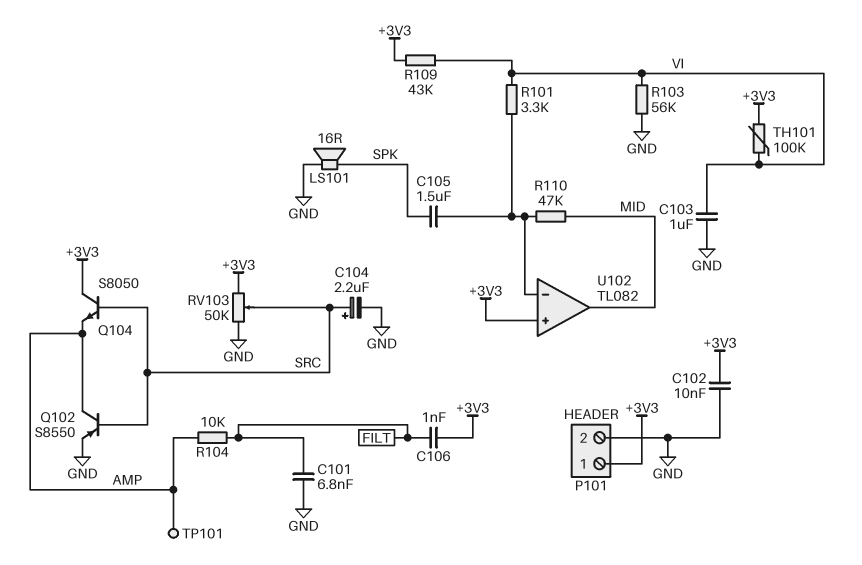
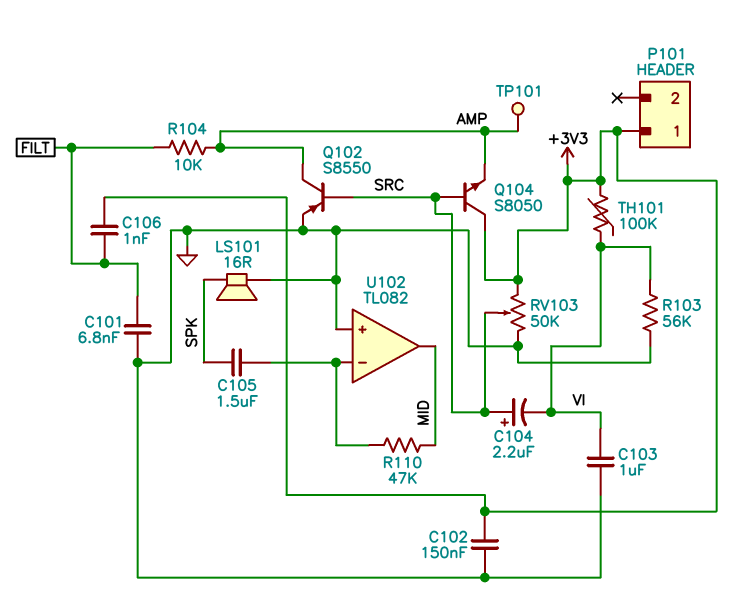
C102: 10nF (+3V3, GND) -> 150nF (+3V3, GND)
C104: 2.2uF (plus SRC, minus GND) -> 2.2uF (plus SRC, minus VI)
P101 pin 2: GND -> none
R101: 3.3k (U102/in-, VI) -> none
R109: 43k (+3V3, VI) -> none
U102 pin in+: +3V3 -> GND

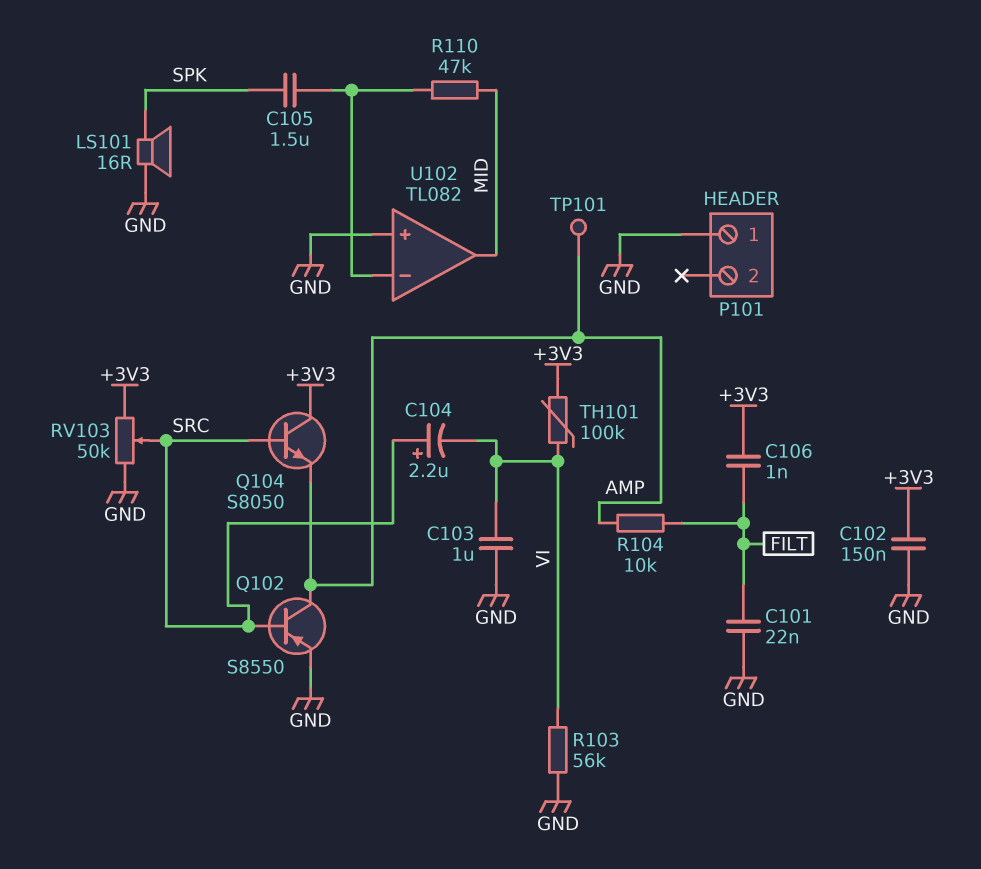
C101: 6.8nF (FILT, GND) -> 22nF (FILT, GND)
P101 pin 1: +3V3 -> GND

